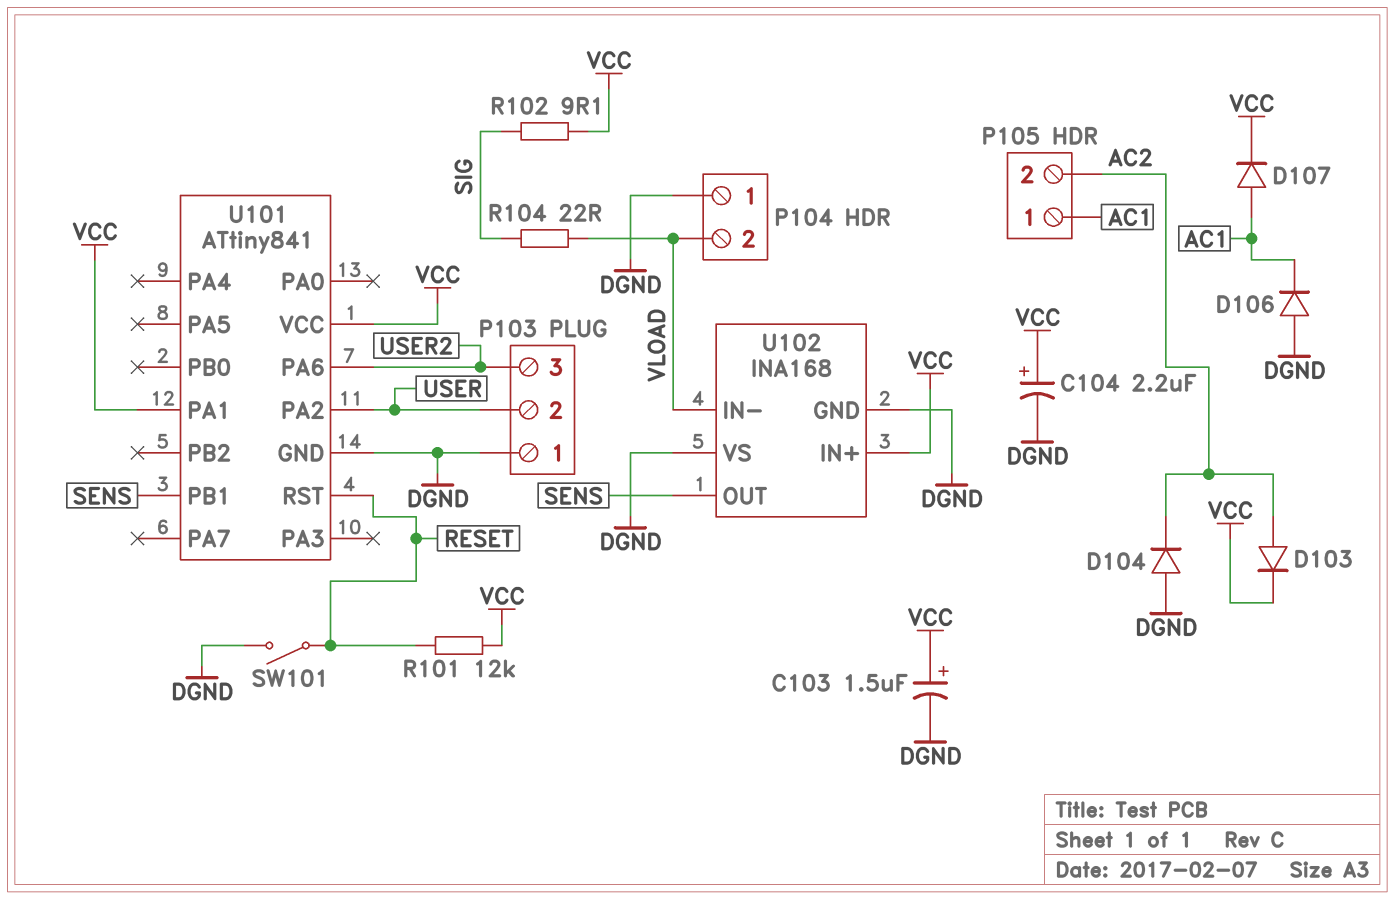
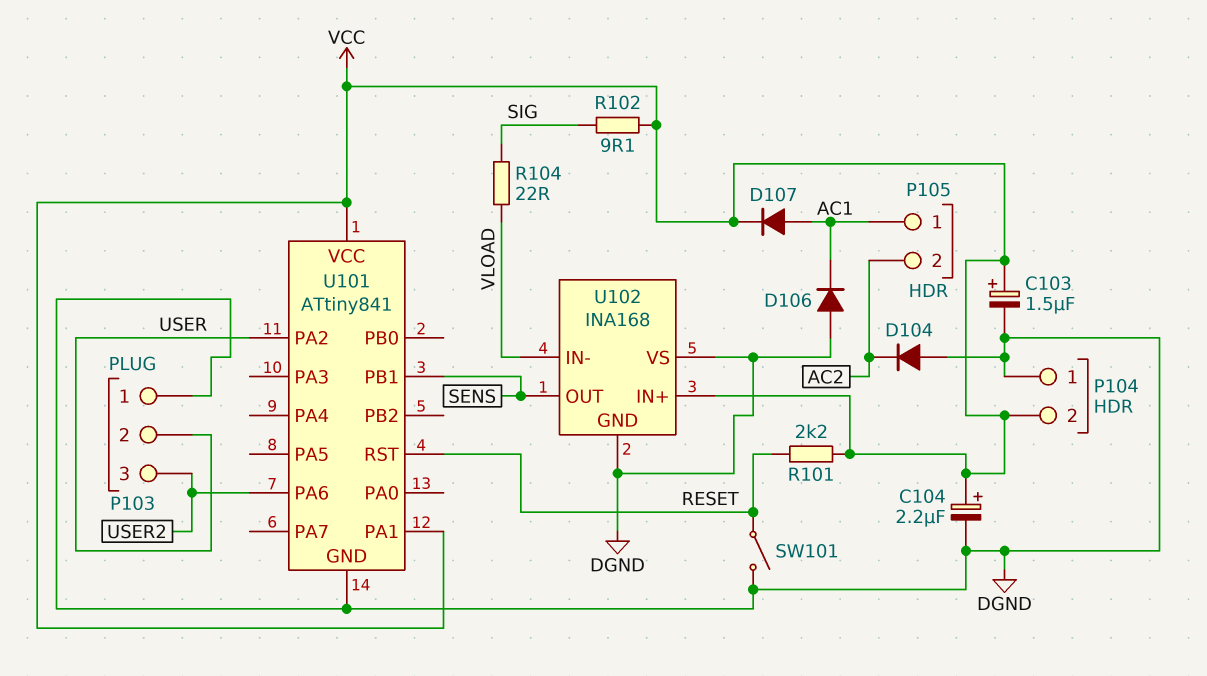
D103: diode (A AC2, K VCC) -> none
P104 pin 2: VLOAD -> VCC
R101: 12k (RESET, VCC) -> 2.2k (RESET, VCC)

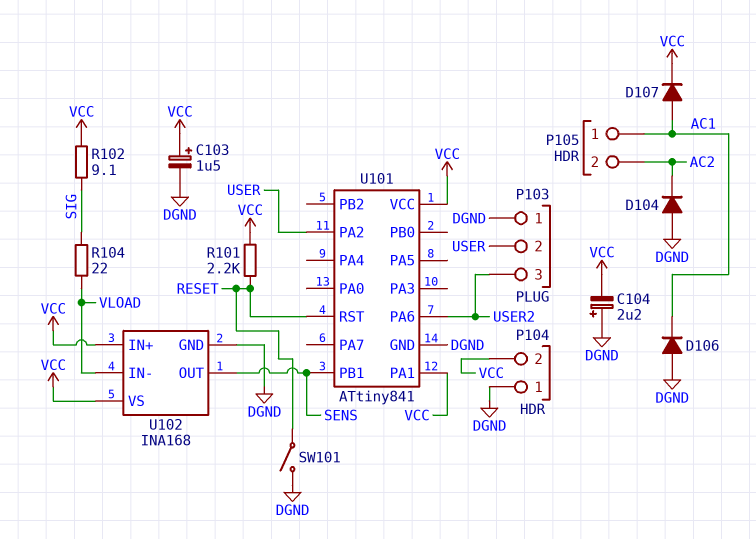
C104: 2.2uF (plus VCC, minus DGND) -> 2.2uF (plus DGND, minus VCC)
U102 pin VS: DGND -> VCC

